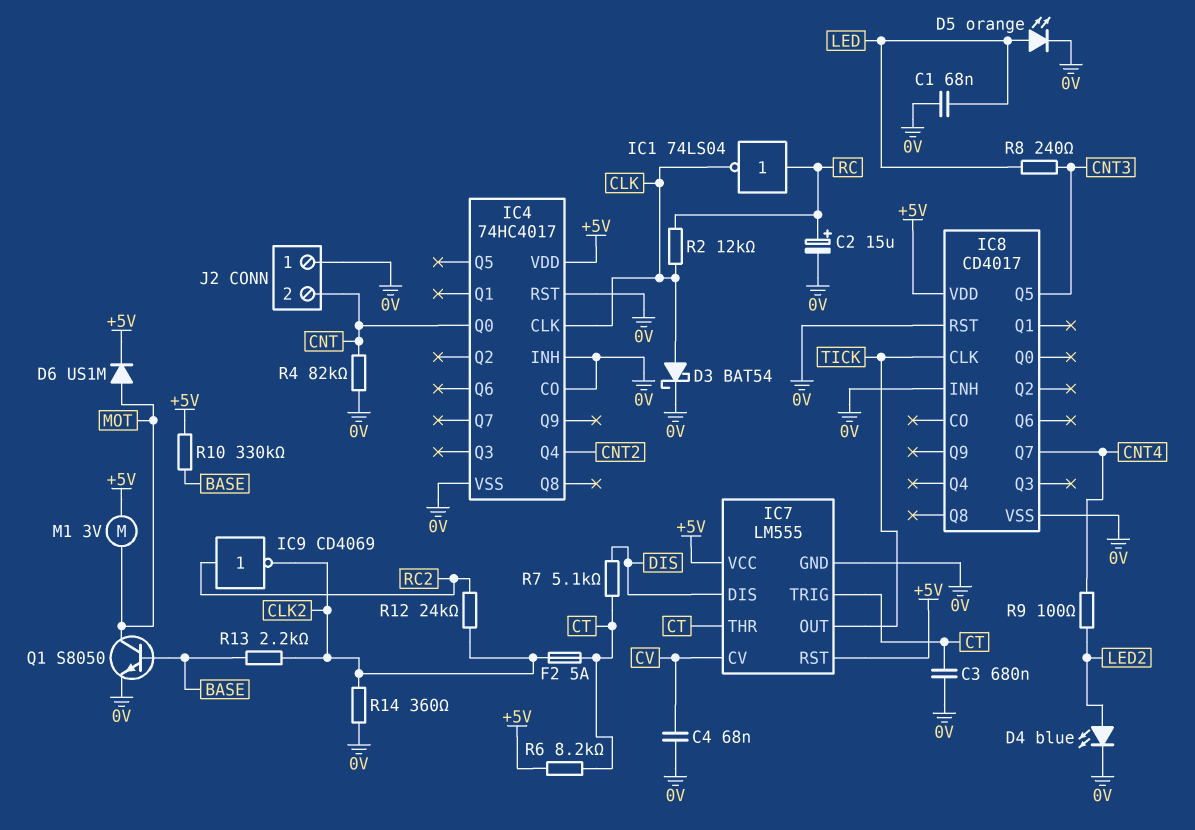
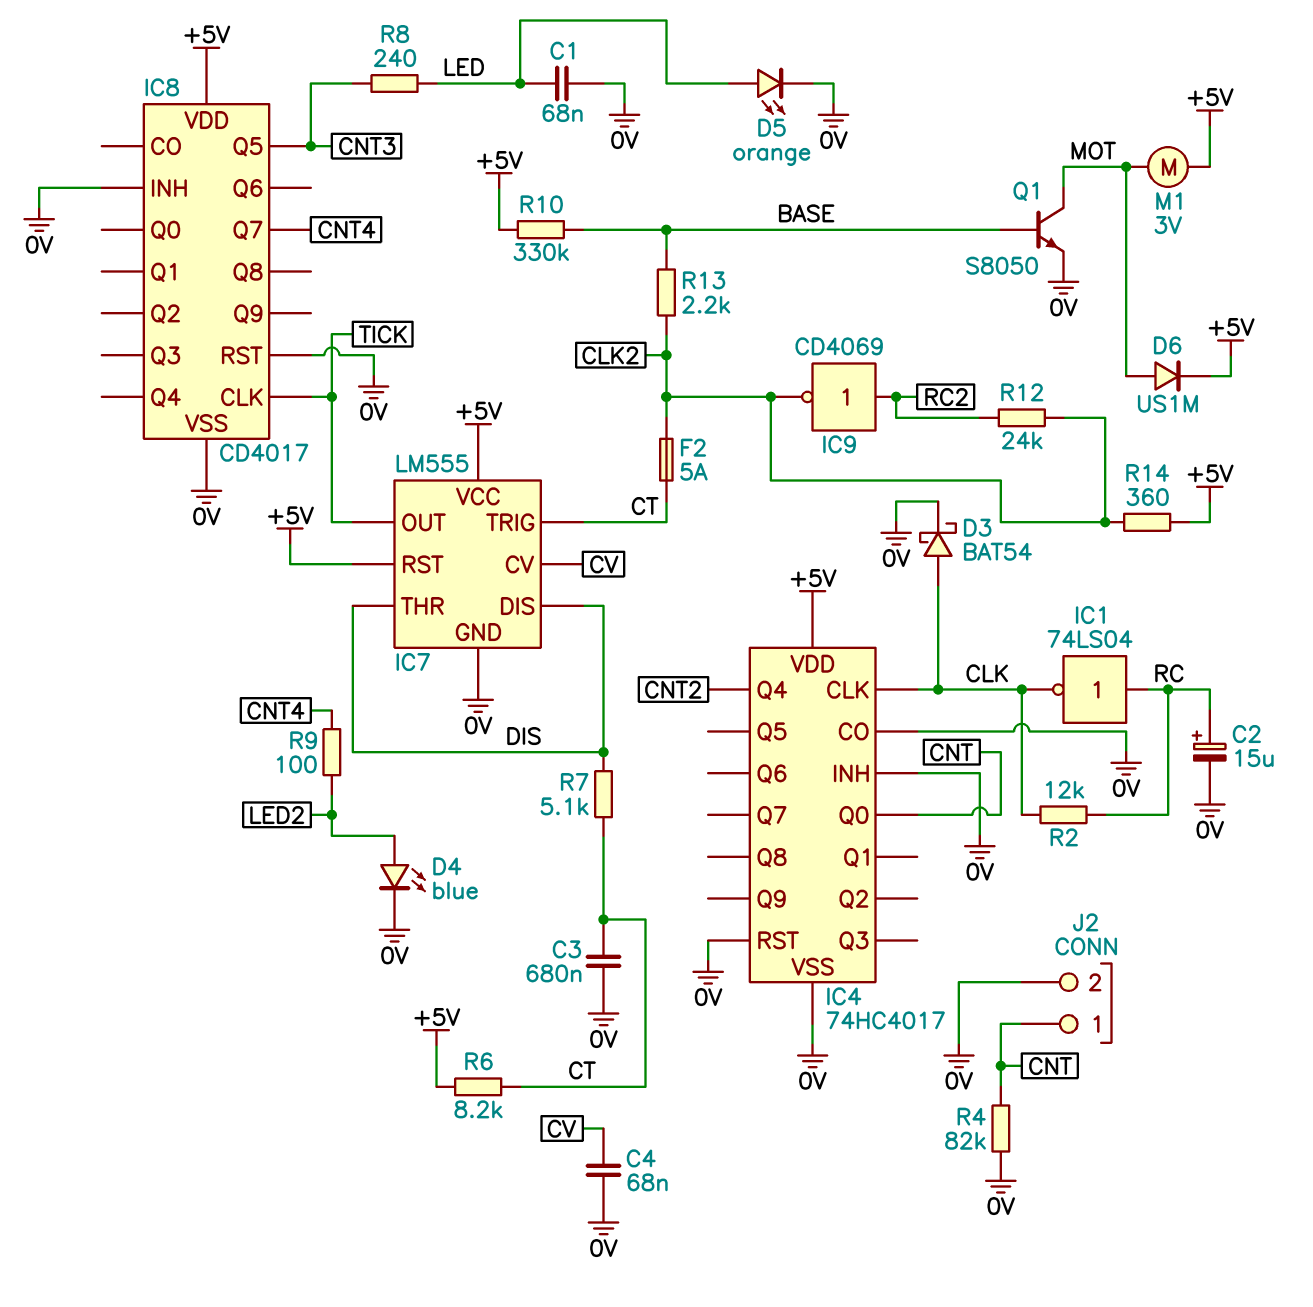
IC7 pin THR: CT -> DIS
J2 pin 1: 0V -> CNT
J2 pin 2: CNT -> 0V
R14: 360 (0V, CLK2) -> 360 (+5V, CLK2)

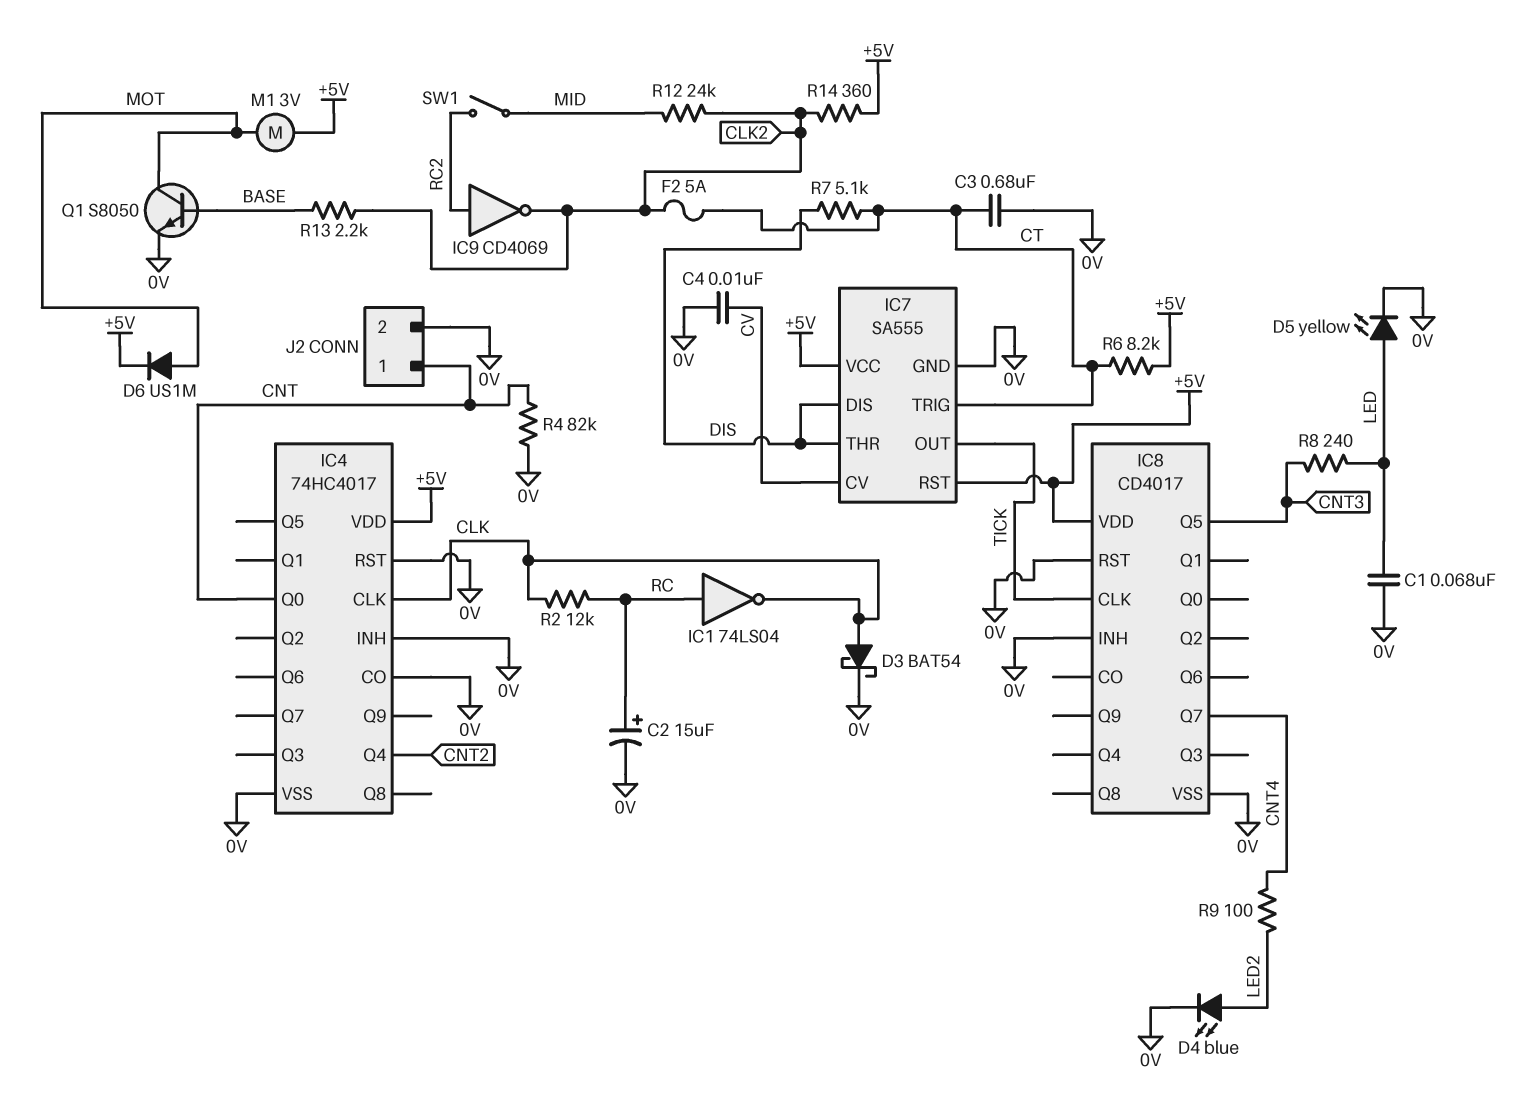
C4: 68nF (0V, CV) -> 10nF (0V, CV)
D5: LED orange (A LED, K 0V) -> LED yellow (A LED, K 0V)
IC7: LM555 -> SA555
R10: 330k (+5V, BASE) -> none
R12: 24k (CLK2, RC2) -> 24k (CLK2, MID)
SW1: none -> switch (MID, RC2)

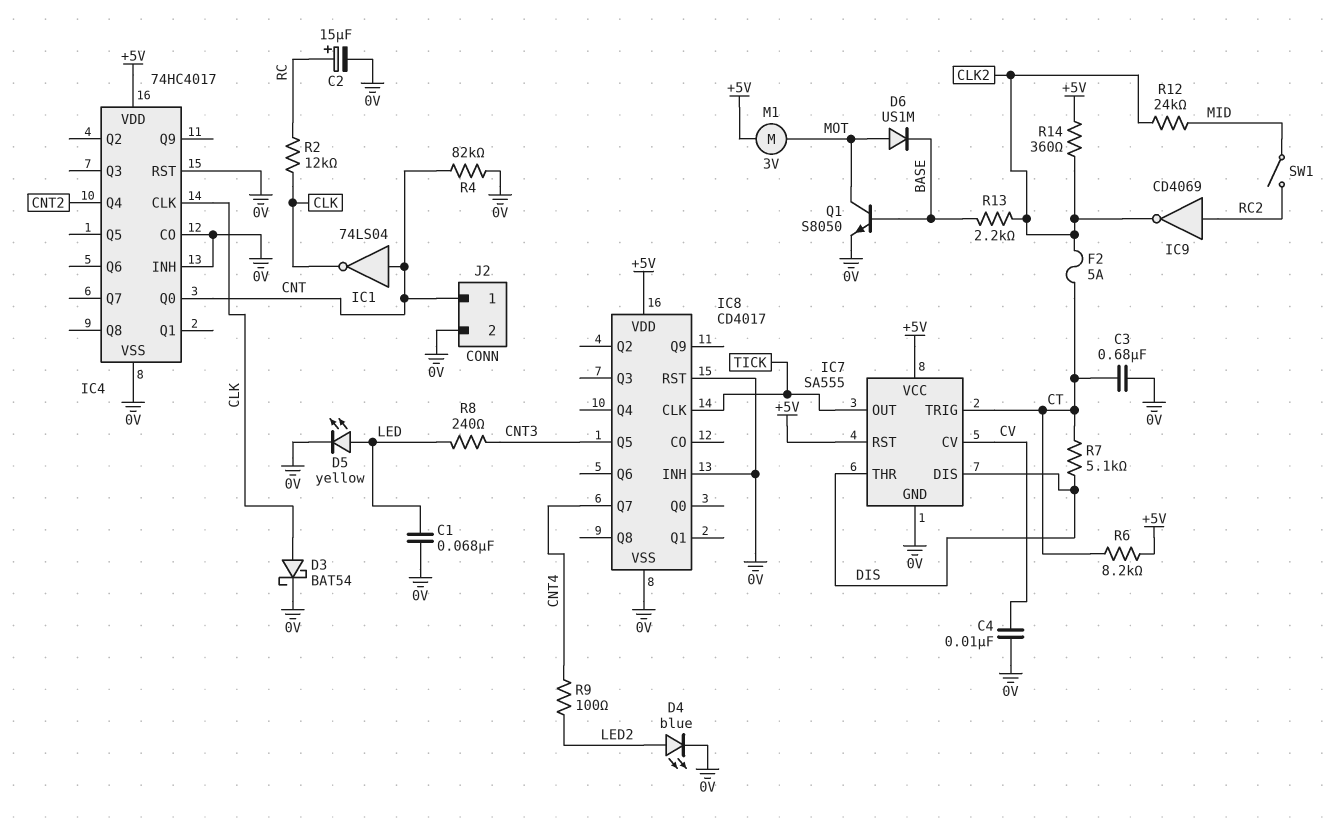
D6: diode US1M (A MOT, K +5V) -> diode US1M (A MOT, K BASE)
IC1: NOT 74LS04 (in RC, out CLK) -> NOT 74LS04 (in CNT, out CLK)

